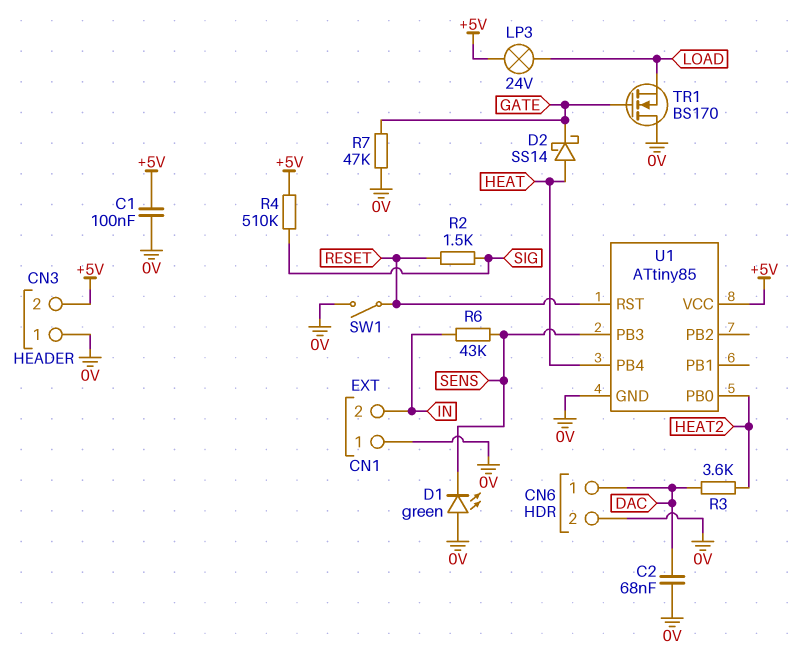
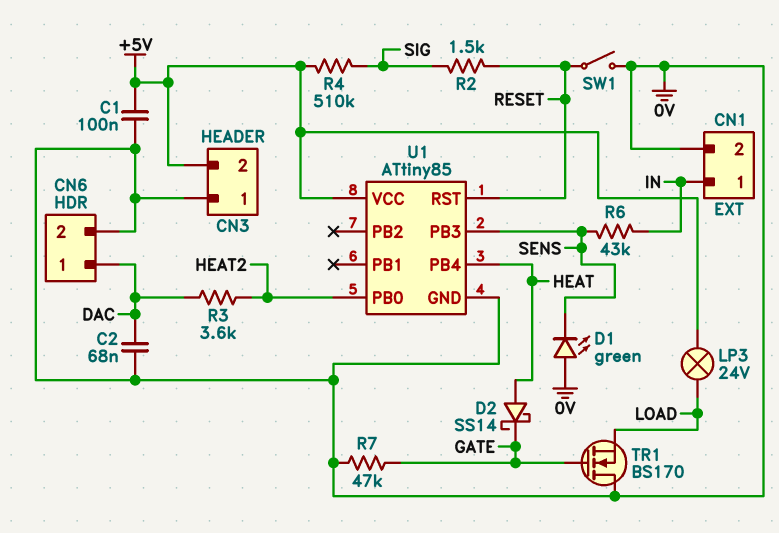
CN1 pin 1: 0V -> IN
CN1 pin 2: IN -> 0V

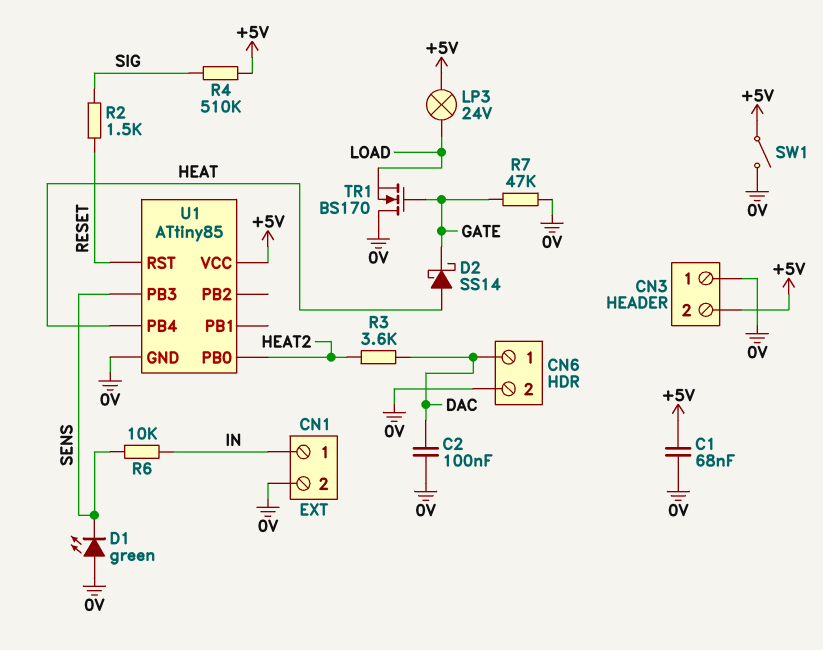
C1: 100nF (+5V, 0V) -> 68nF (+5V, 0V)
C2: 68nF (0V, DAC) -> 100nF (0V, DAC)
R6: 43k (IN, SENS) -> 10k (IN, SENS)
SW1: switch (0V, RESET) -> switch (+5V, 0V)

